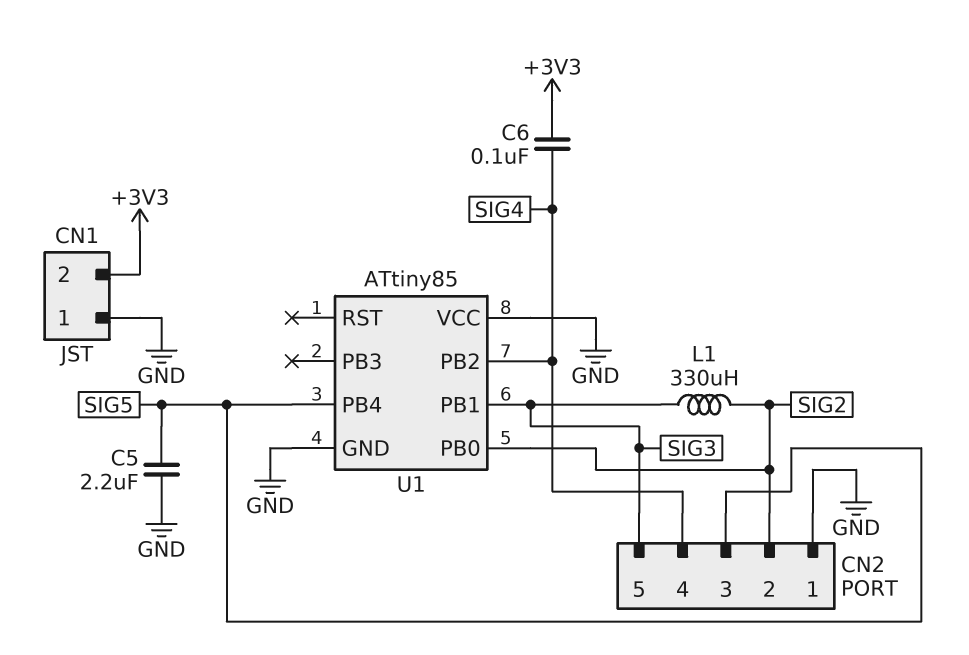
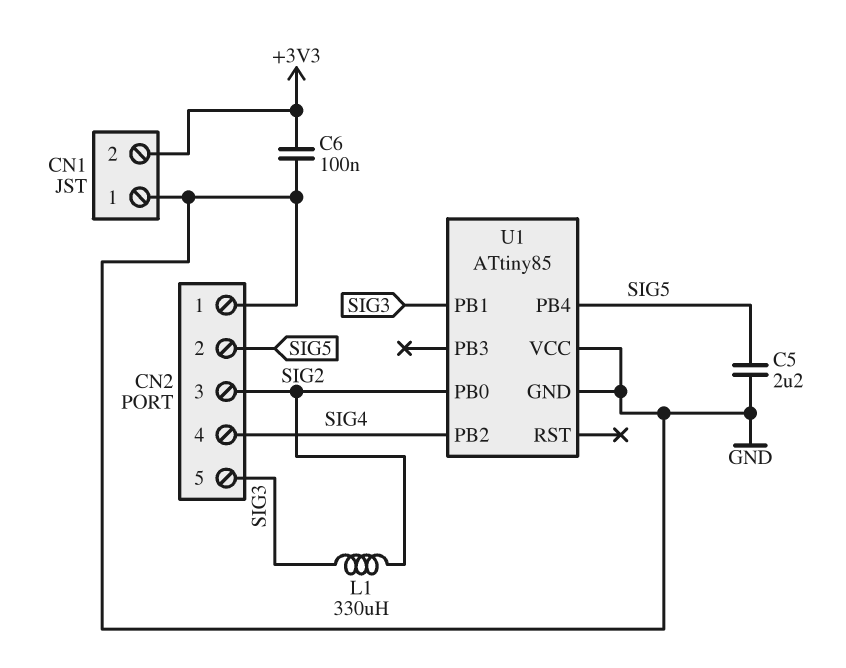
C6: 100nF (+3V3, SIG4) -> 100nF (+3V3, GND)
CN2 pin 2: SIG2 -> SIG5
CN2 pin 3: SIG5 -> SIG2

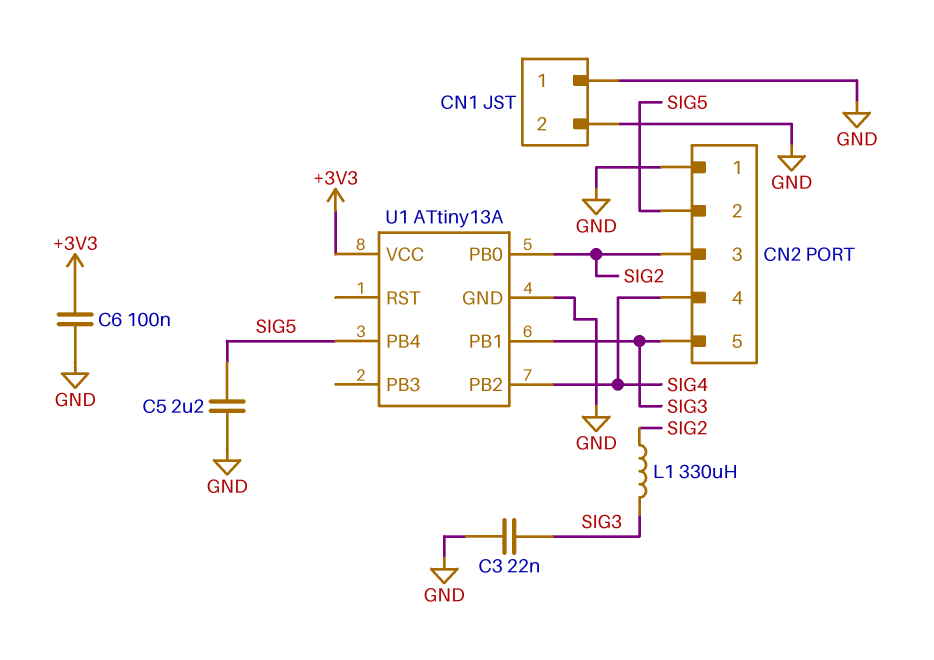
C3: none -> 22nF (GND, SIG3)
CN1 pin 2: +3V3 -> GND
U1: ATtiny85 -> ATtiny13A
U1 pin VCC: GND -> +3V3

